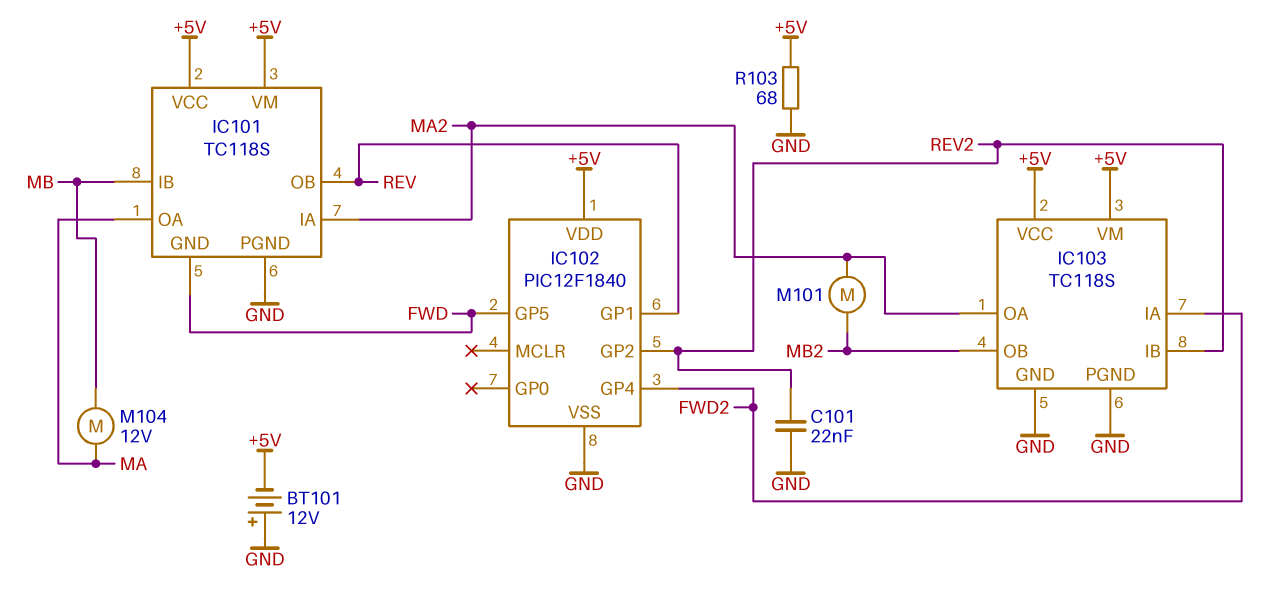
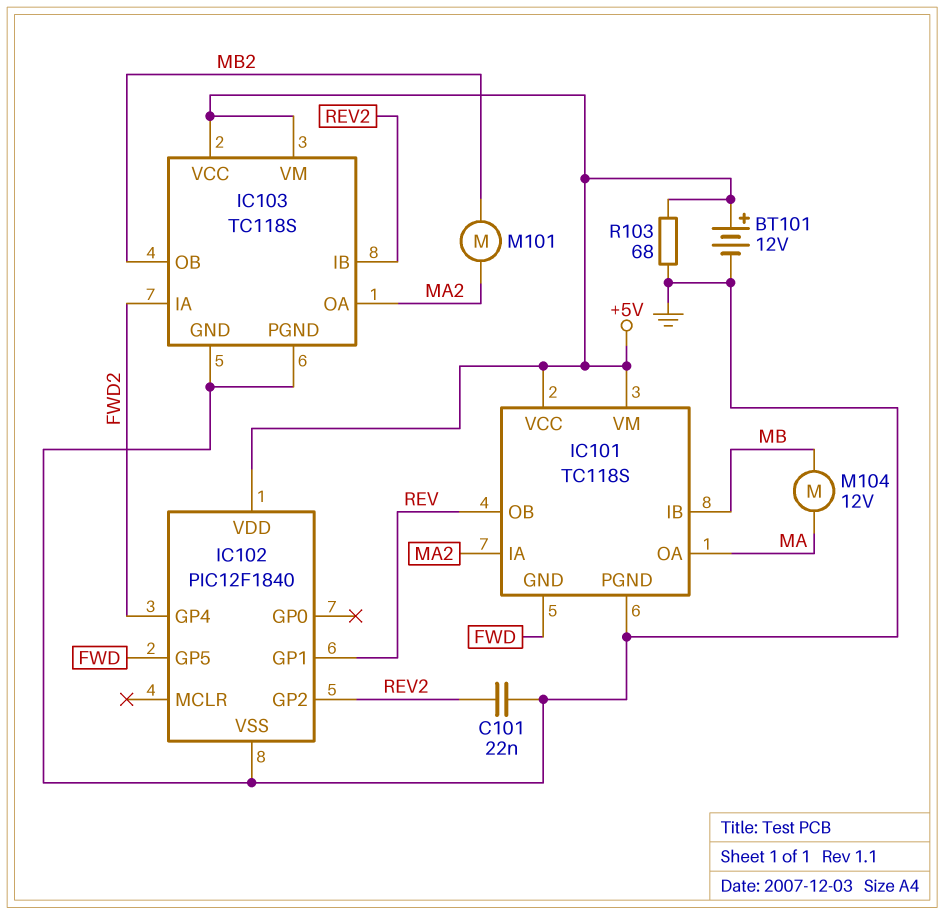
BT101: 12V (plus GND, minus +5V) -> 12V (plus +5V, minus GND)

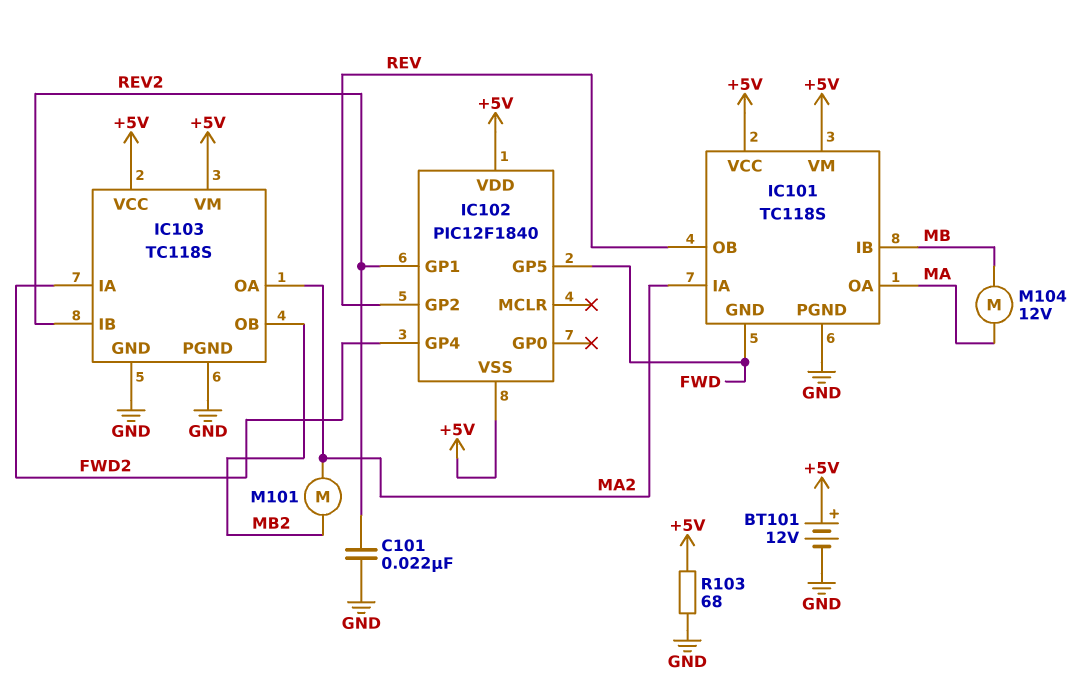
IC102 pin GP1: REV -> REV2
IC102 pin GP2: REV2 -> REV
IC102 pin VSS: GND -> +5V

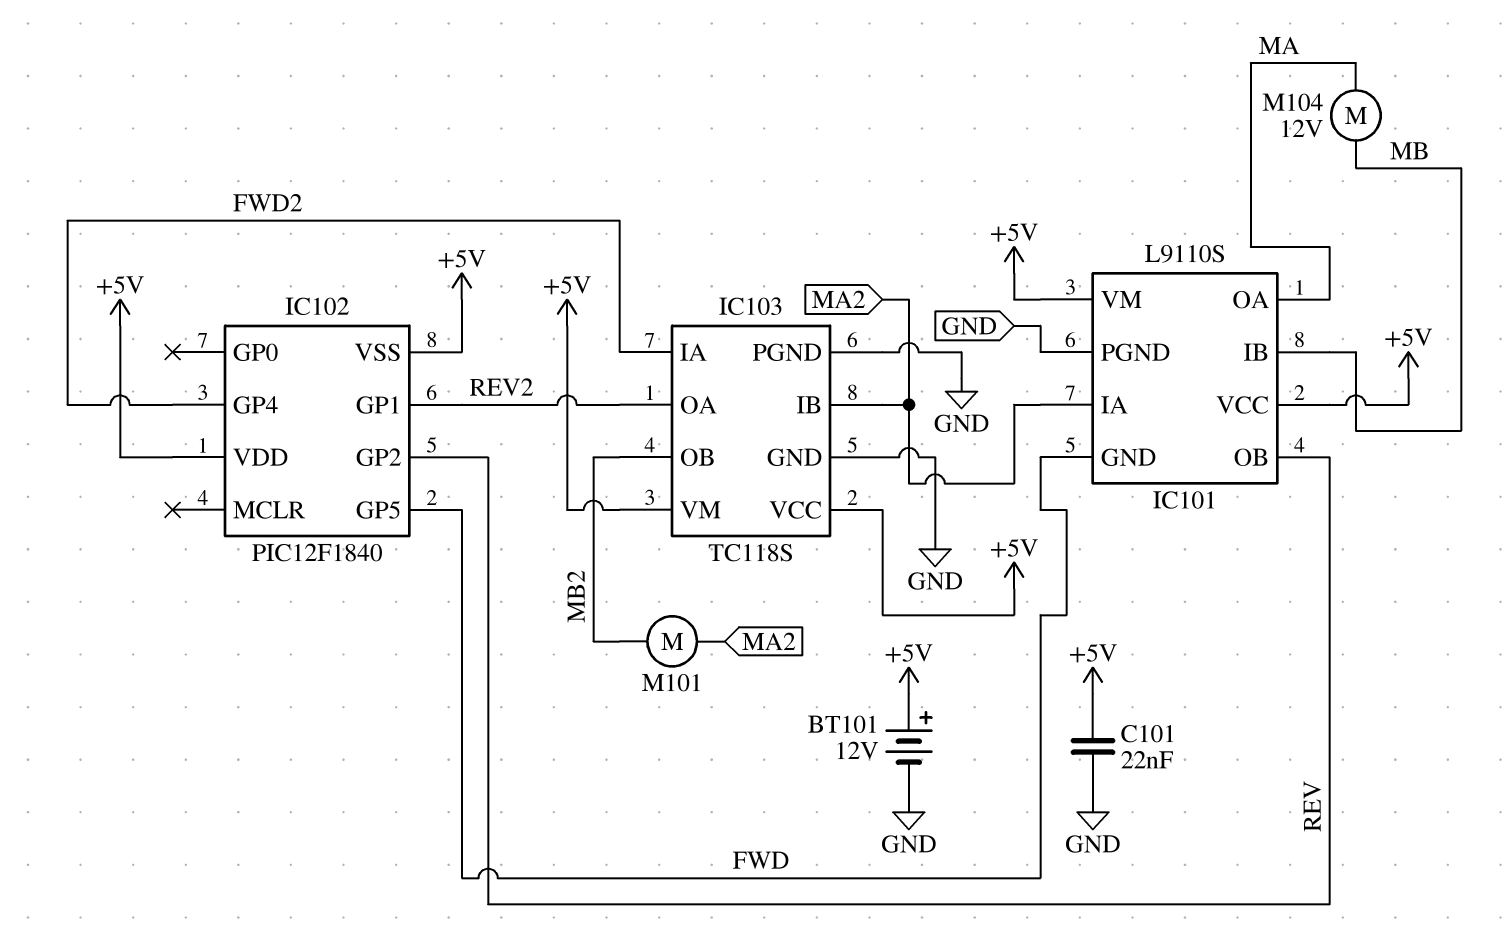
C101: 22nF (GND, REV2) -> 22nF (+5V, GND)
IC101: TC118S -> L9110S
IC103 pin IB: REV2 -> MA2
IC103 pin OA: MA2 -> REV2
R103: 68 (+5V, GND) -> none

